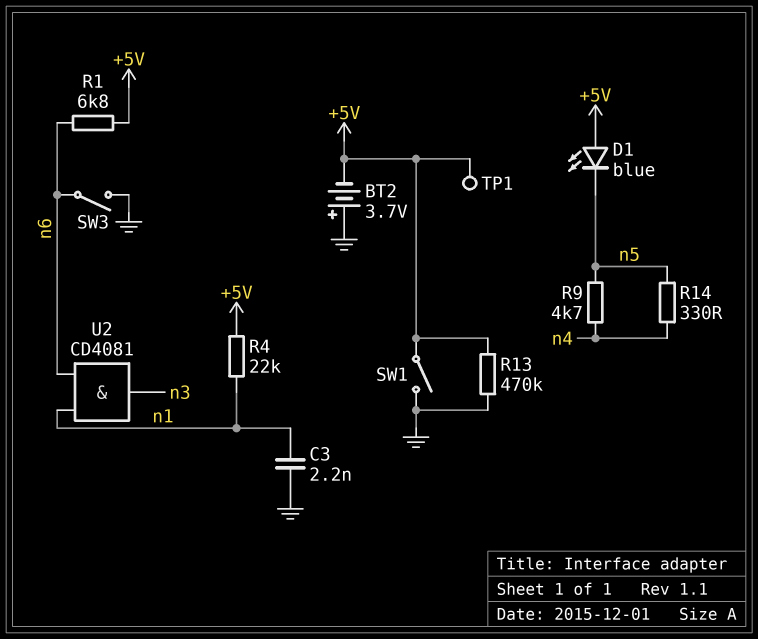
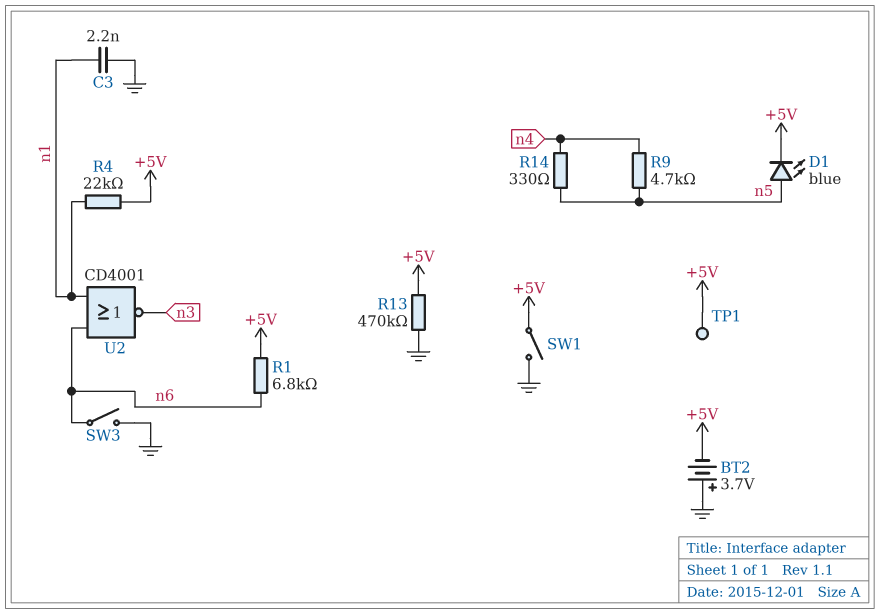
D1: LED blue (A +5V, K n5) -> LED blue (A n5, K +5V)
U2: AND CD4081 (in n1, in n6, out n3) -> NOR CD4001 (in n1, in n6, out n3)

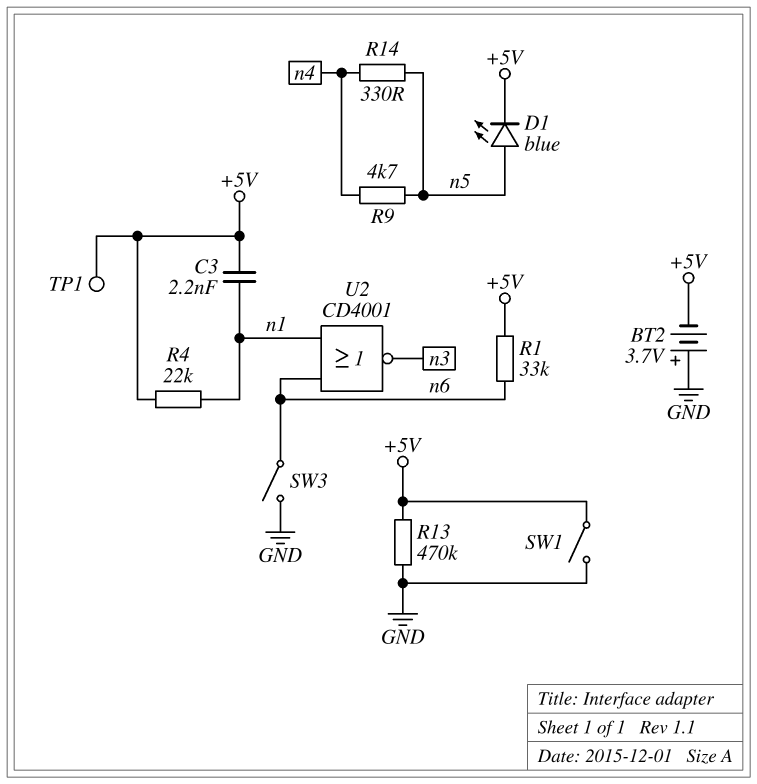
C3: 2.2nF (GND, n1) -> 2.2nF (+5V, n1)
R1: 6.8k (+5V, n6) -> 33k (+5V, n6)

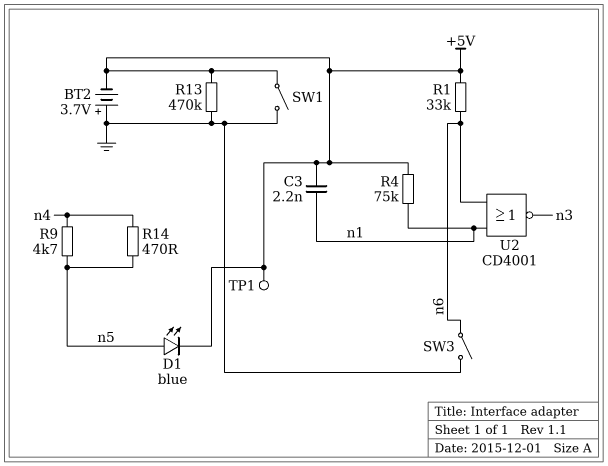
R4: 22k (+5V, n1) -> 75k (+5V, n1)
R14: 330 (n4, n5) -> 470 (n4, n5)

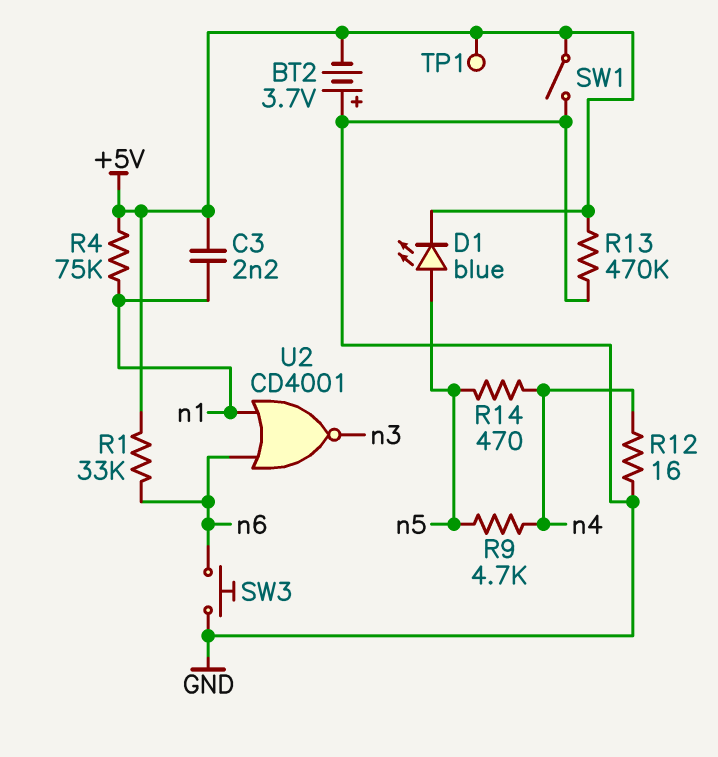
R12: none -> 16 (GND, n4)
SW3: switch (GND, n6) -> button (GND, n6)

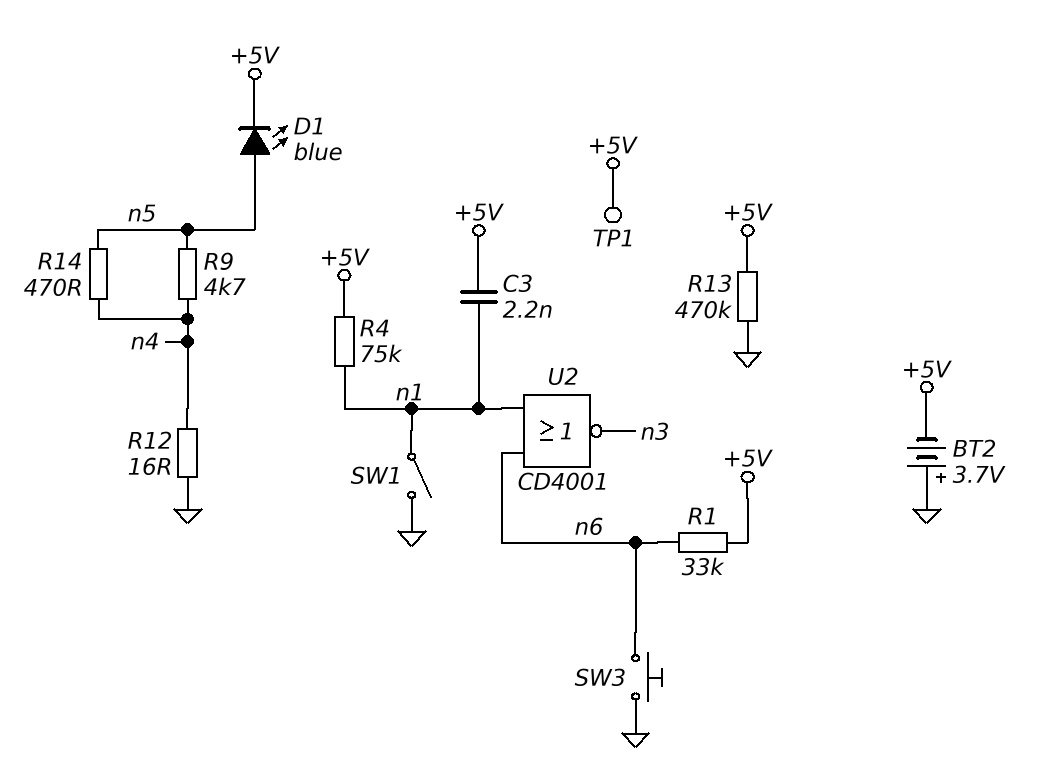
SW1: switch (+5V, GND) -> switch (GND, n1)

